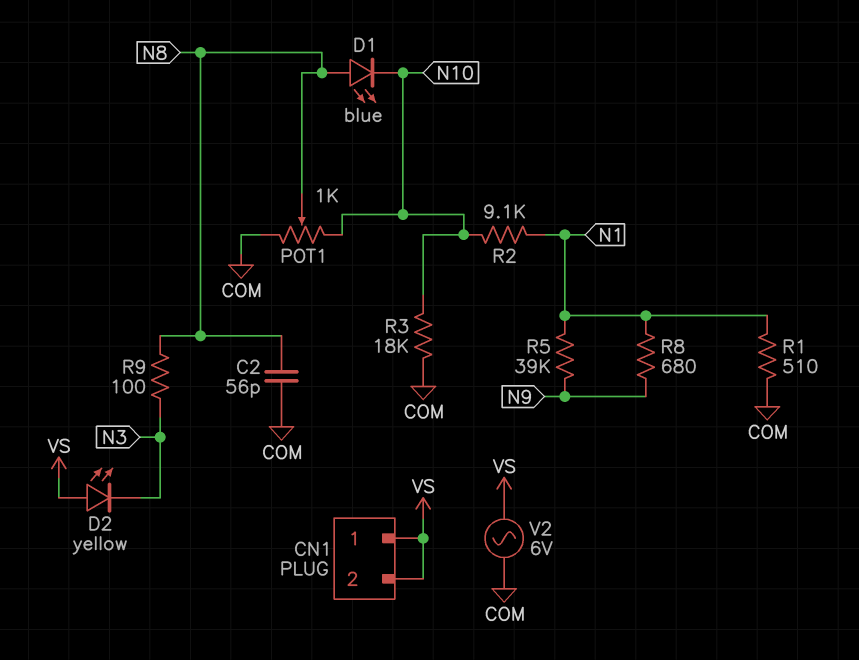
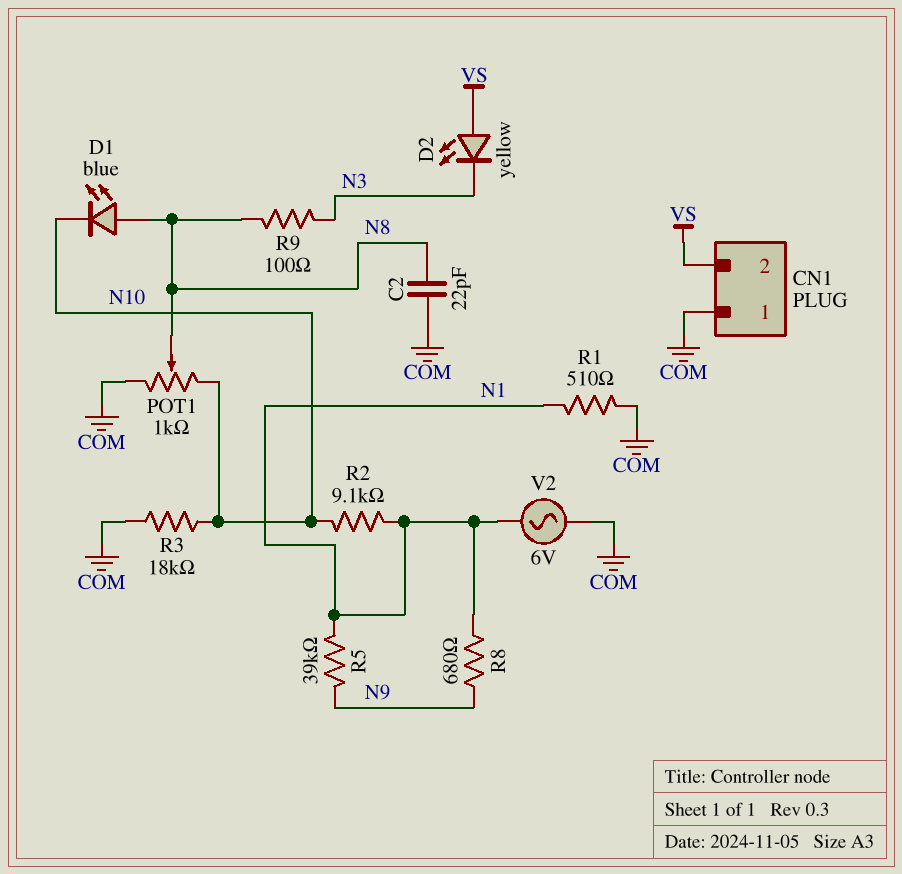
C2: 56pF (COM, N8) -> 22pF (COM, N8)
CN1 pin 1: VS -> COM
V2: AC 6V (COM, VS) -> AC 6V (COM, N1)

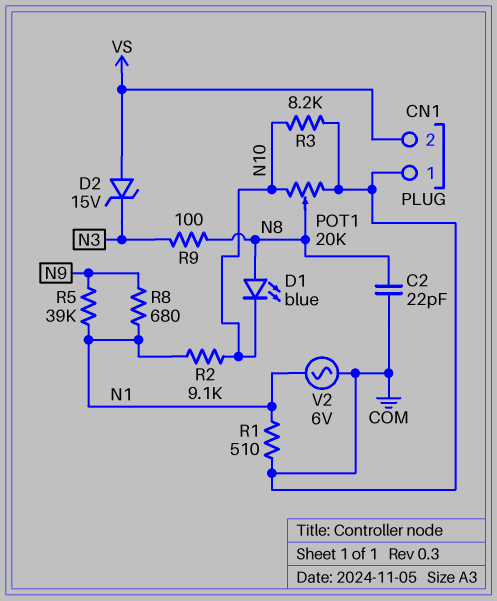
D2: LED yellow (A VS, K N3) -> zener 15V (A VS, K N3)
POT1: 1k (COM, N10, wiper N8) -> 20k (COM, N10, wiper N8)
R3: 18k (COM, N10) -> 8.2k (COM, N10)

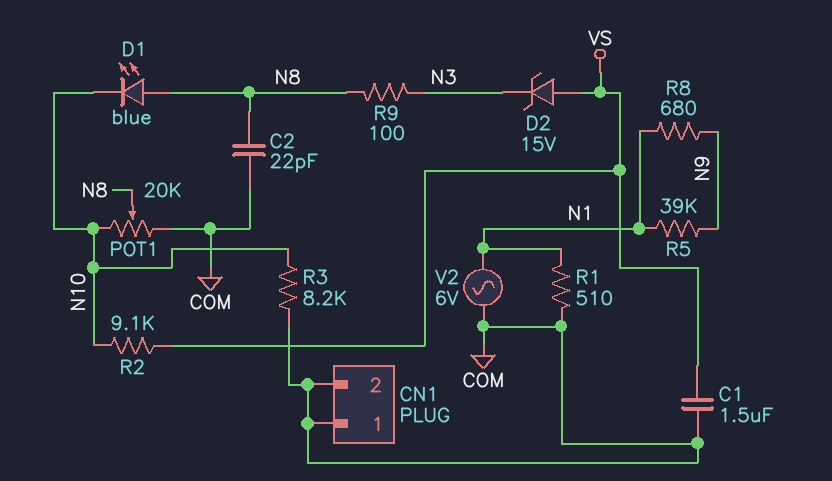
C1: none -> 1.5uF (COM, VS)
CN1 pin 2: VS -> COM
R2: 9.1k (N1, N10) -> 9.1k (N10, VS)

